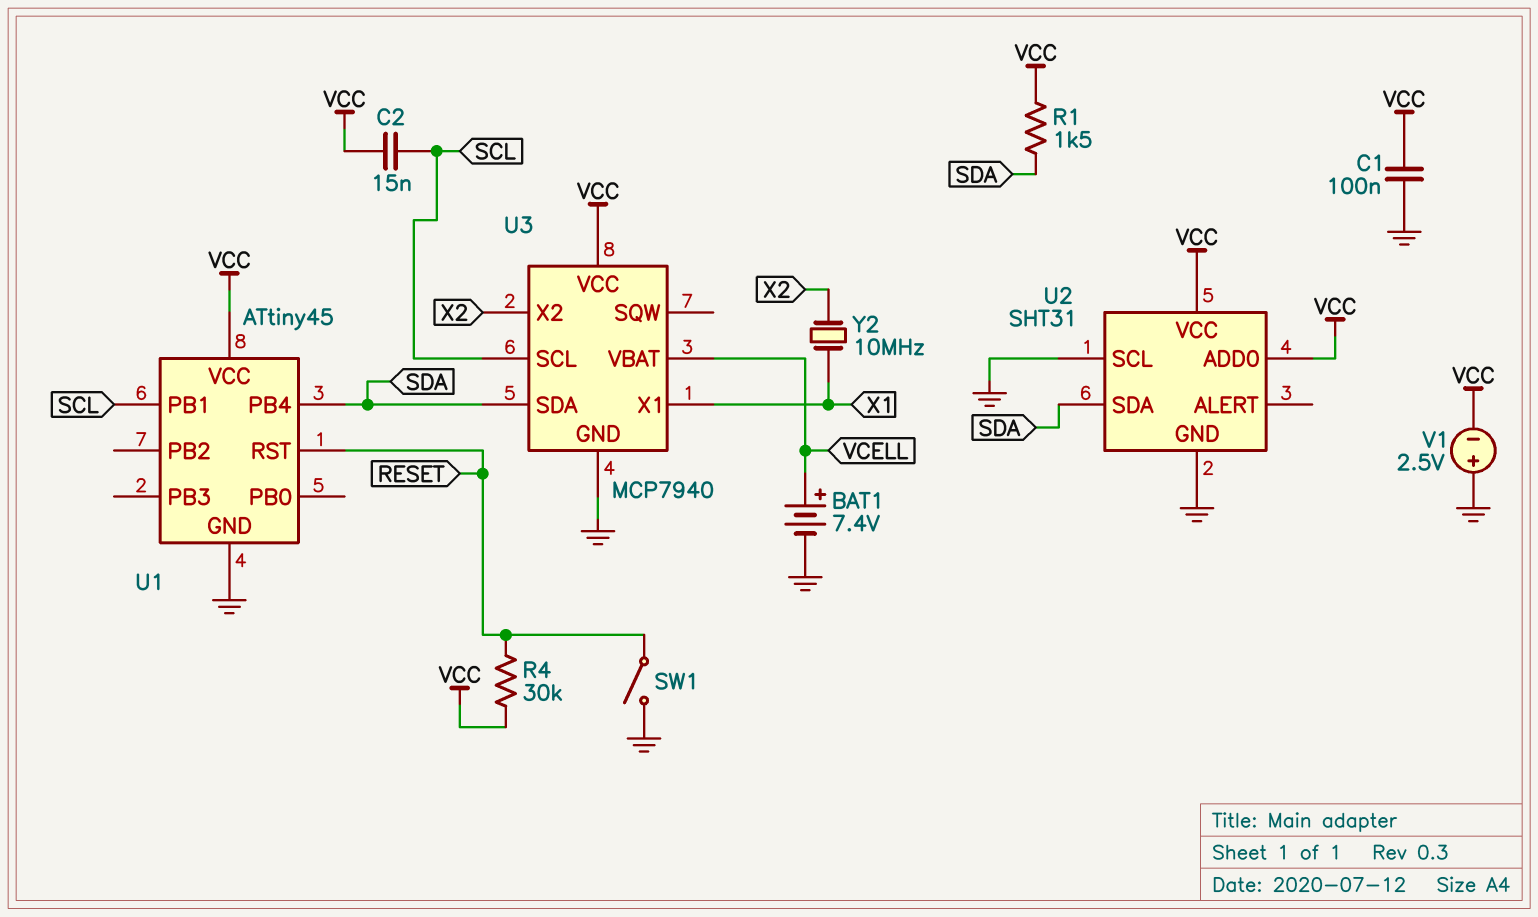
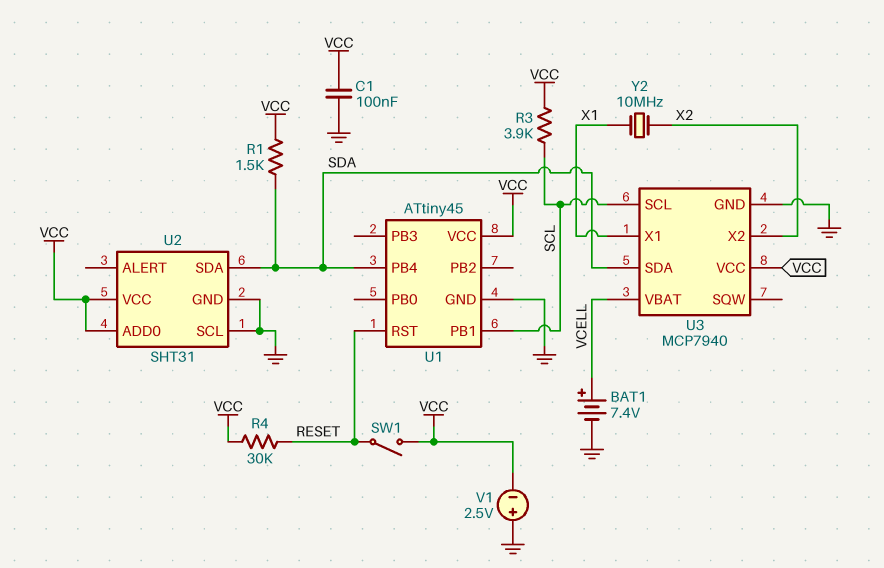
C2: 15nF (SCL, VCC) -> none
R3: none -> 3.9k (SCL, VCC)
SW1: switch (GND, RESET) -> switch (RESET, VCC)

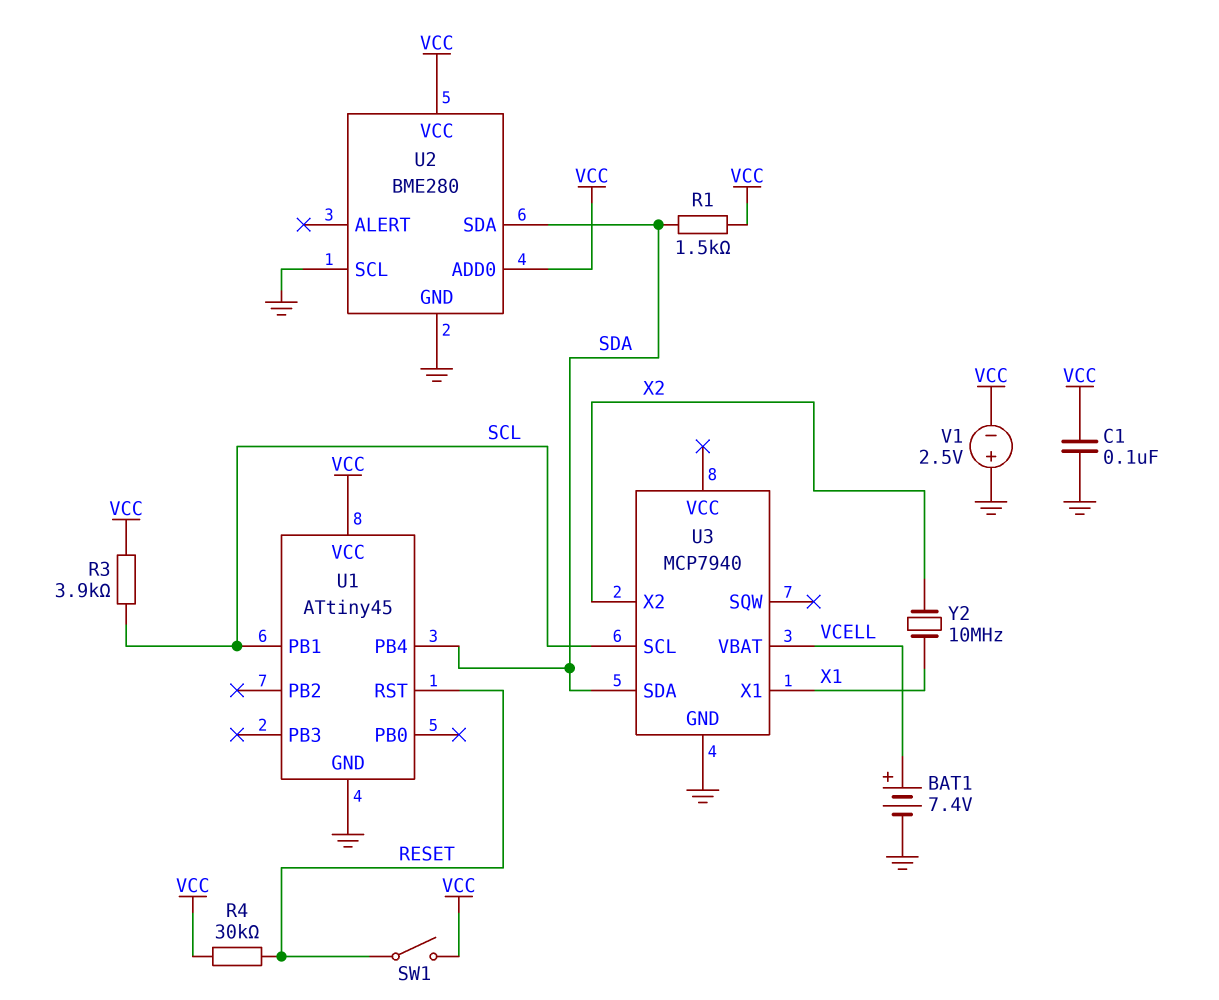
U2: SHT31 -> BME280
U3 pin VCC: VCC -> none

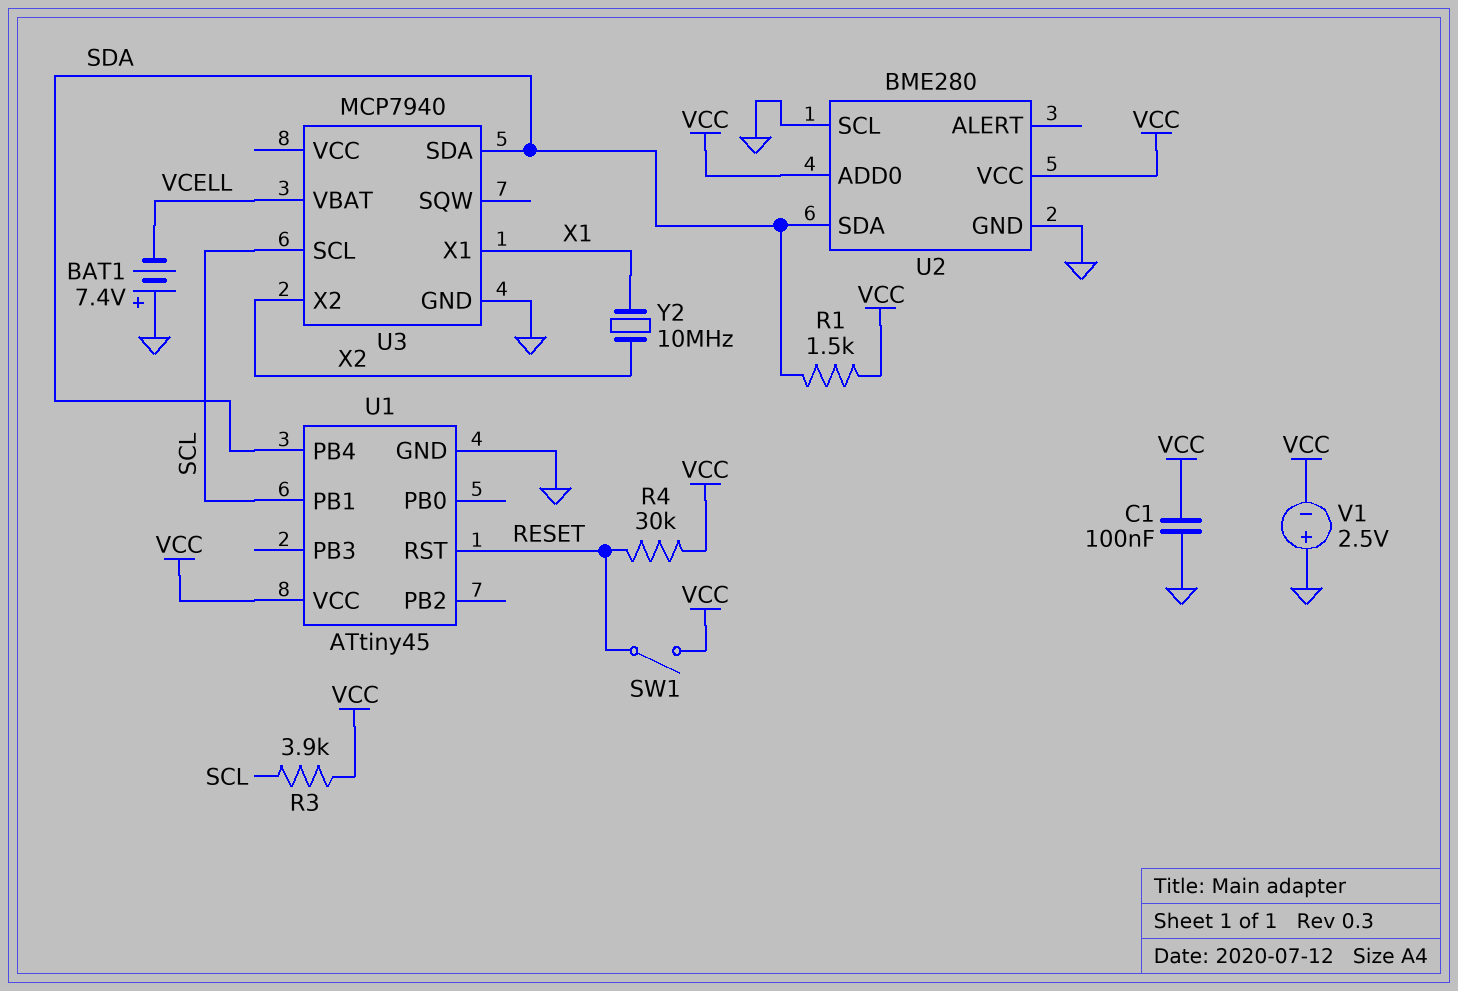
BAT1: 7.4V (plus VCELL, minus GND) -> 7.4V (plus GND, minus VCELL)

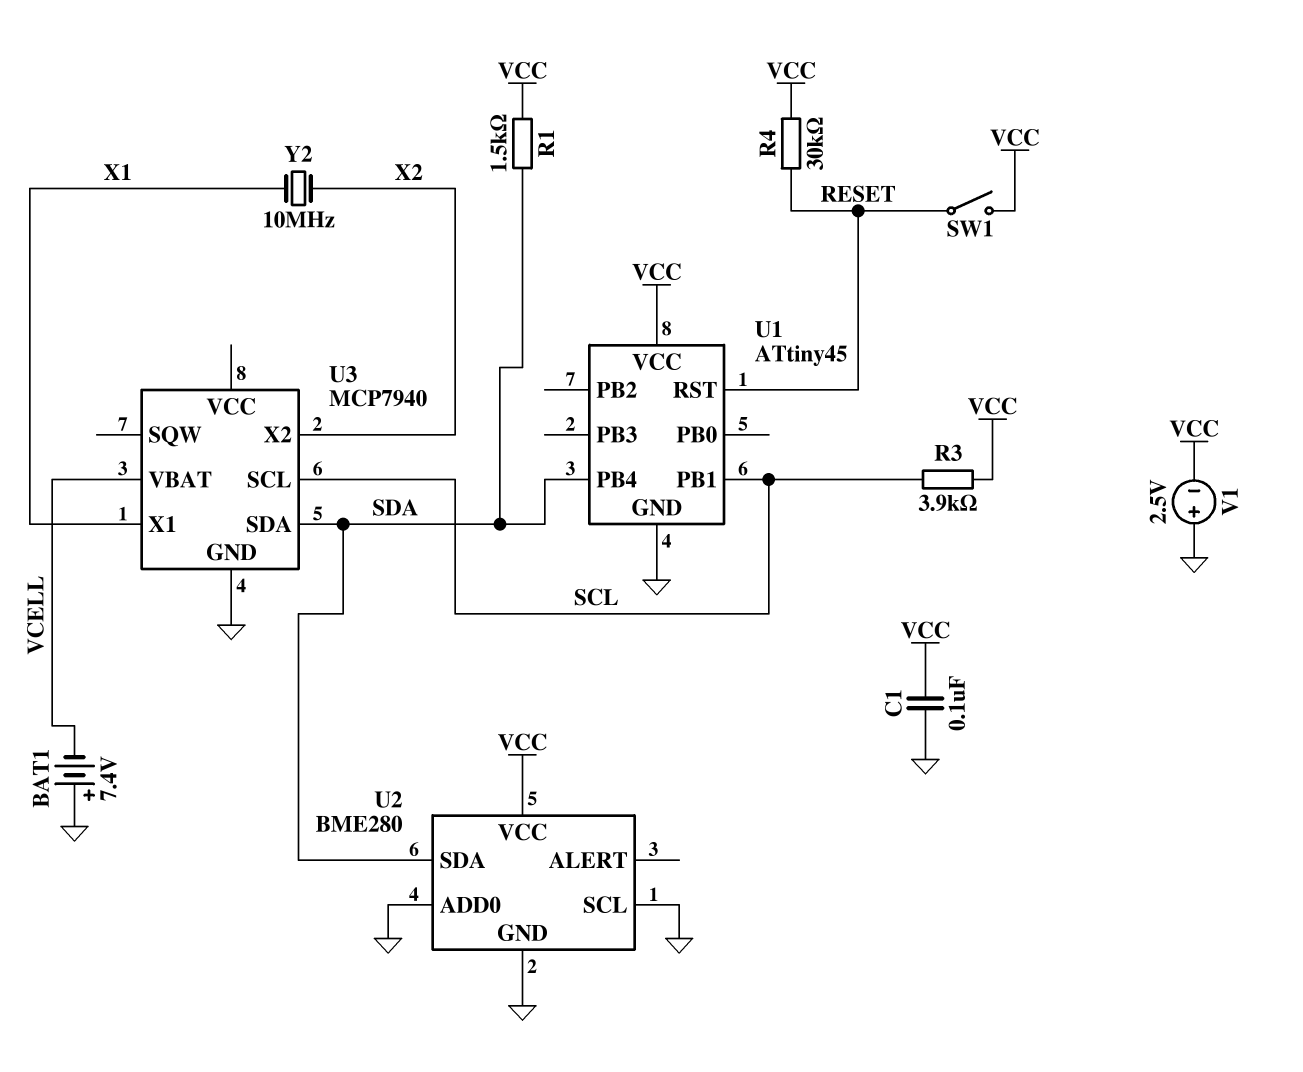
U2 pin ADD0: VCC -> GND

